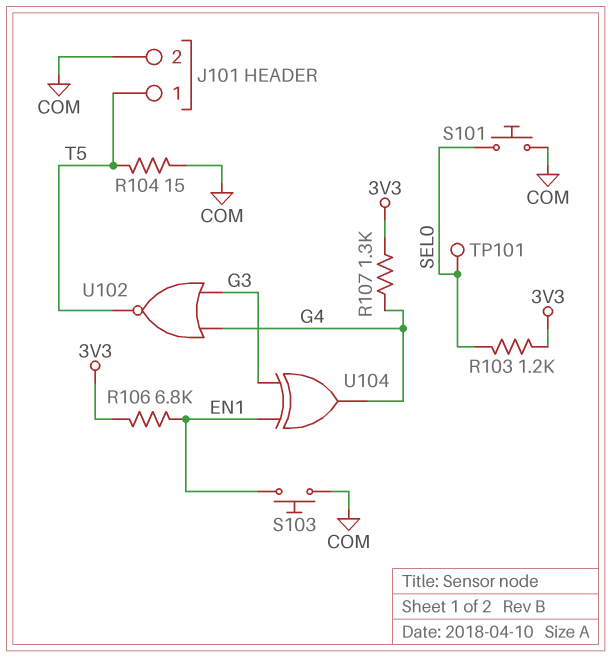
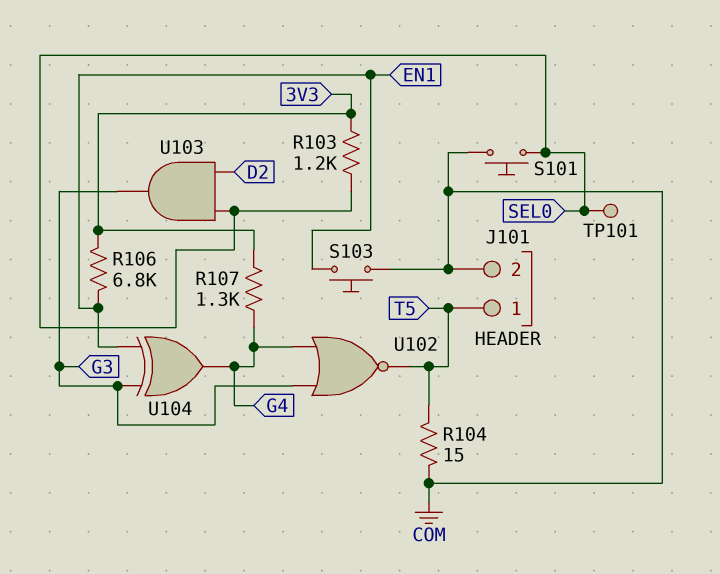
U103: none -> AND (in D2, in SEL0, out G3)

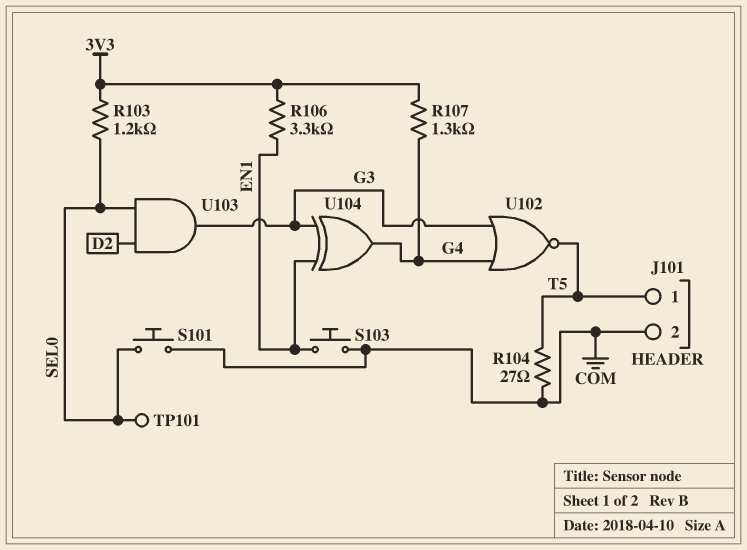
R104: 15 (COM, T5) -> 27 (COM, T5)
R106: 6.8k (3V3, EN1) -> 3.3k (3V3, EN1)

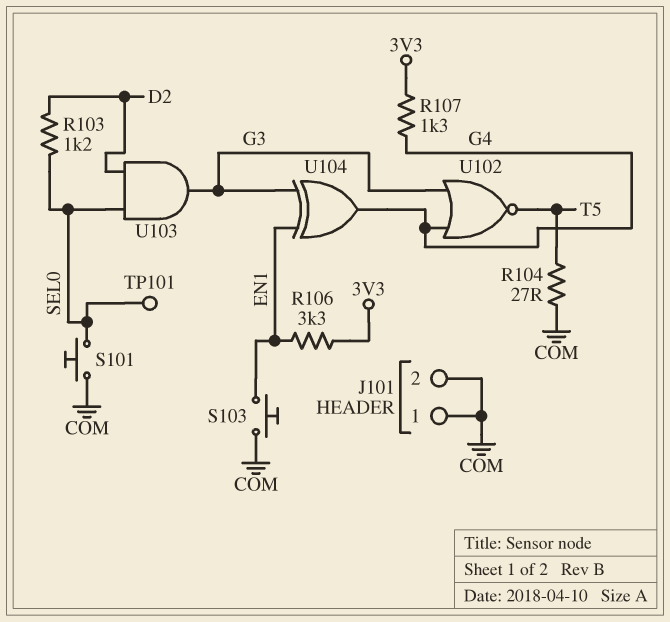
J101 pin 1: T5 -> COM
R103: 1.2k (3V3, SEL0) -> 1.2k (D2, SEL0)

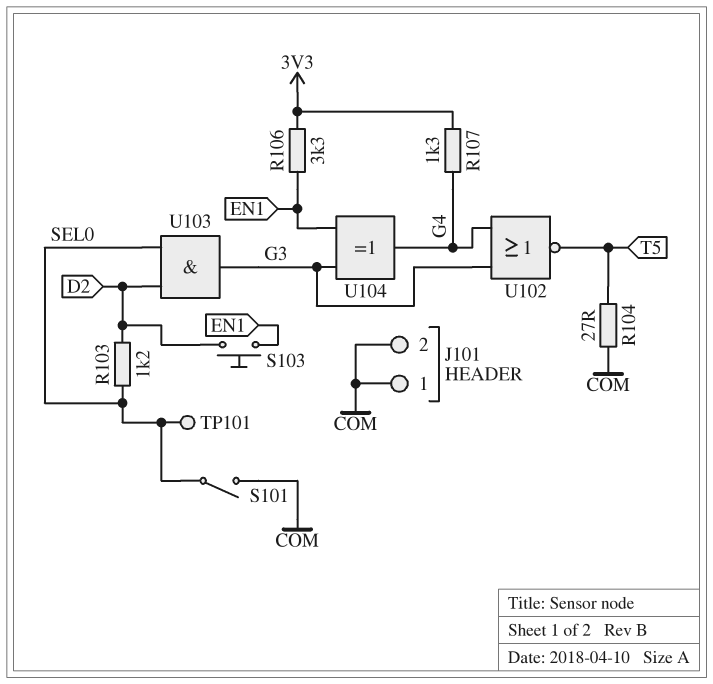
S101: button (COM, SEL0) -> switch (COM, SEL0)
S103: button (COM, EN1) -> button (D2, EN1)

